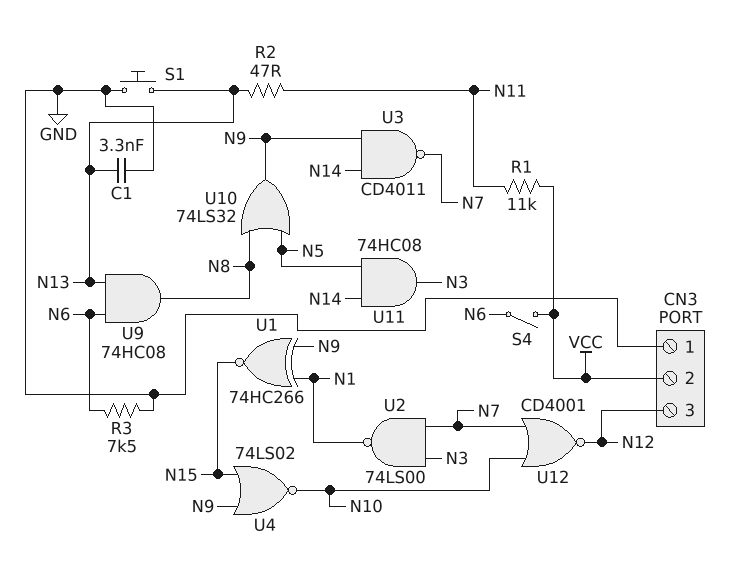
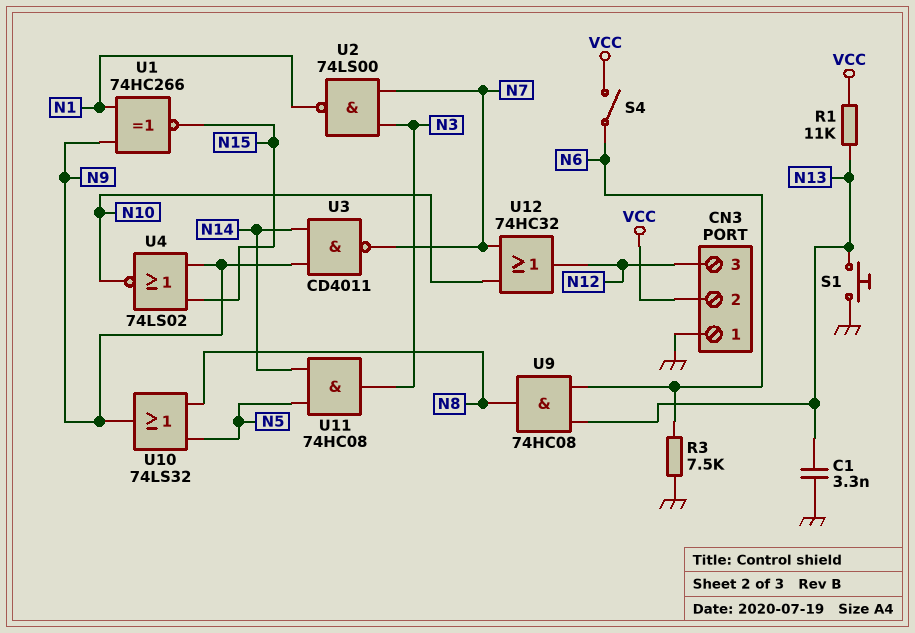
R1: 11k (N11, VCC) -> 11k (N13, VCC)
R2: 47 (N11, N13) -> none
U12: NOR CD4001 (in N7, in N10, out N12) -> OR 74HC32 (in N7, in N10, out N12)

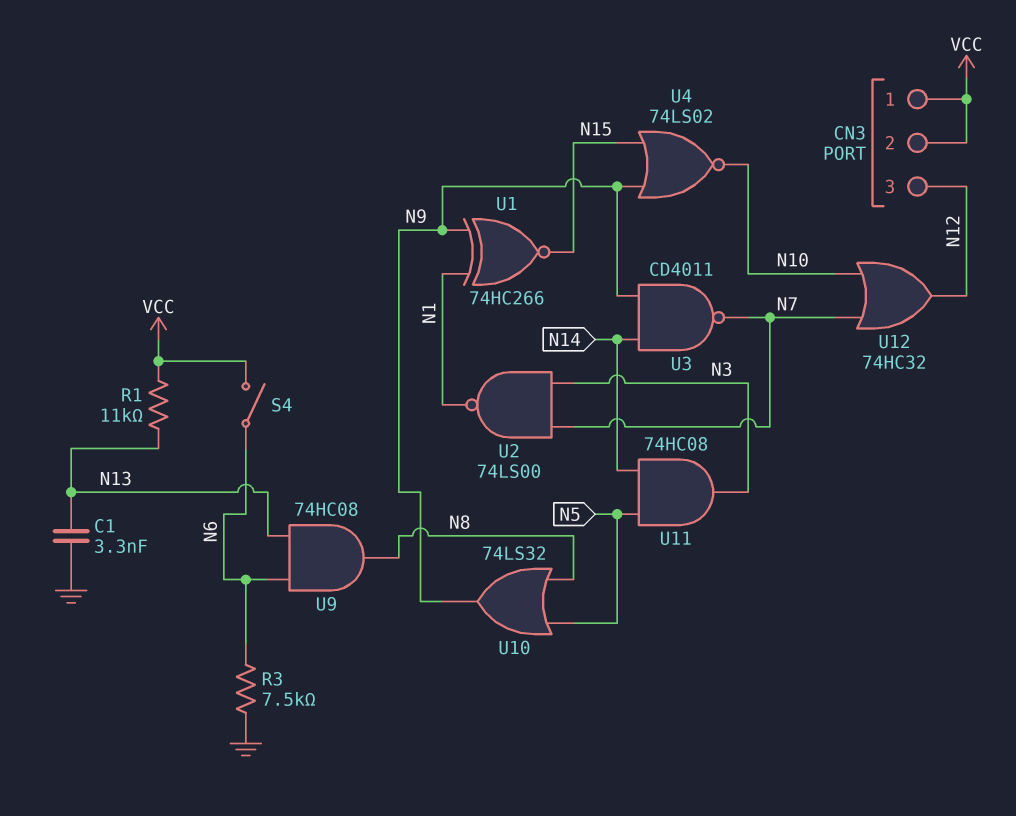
CN3 pin 1: GND -> VCC
S1: button (GND, N13) -> none

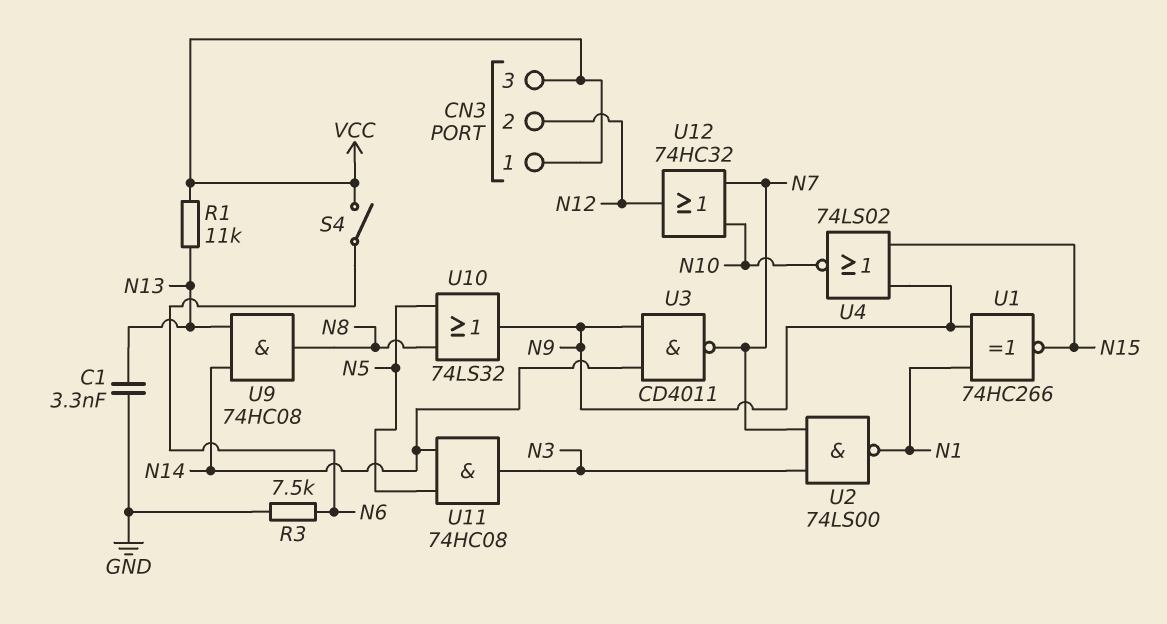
CN3 pin 2: VCC -> N12
CN3 pin 3: N12 -> VCC
U9: AND 74HC08 (in N6, in N13, out N8) -> AND 74HC08 (in N13, in N14, out N8)

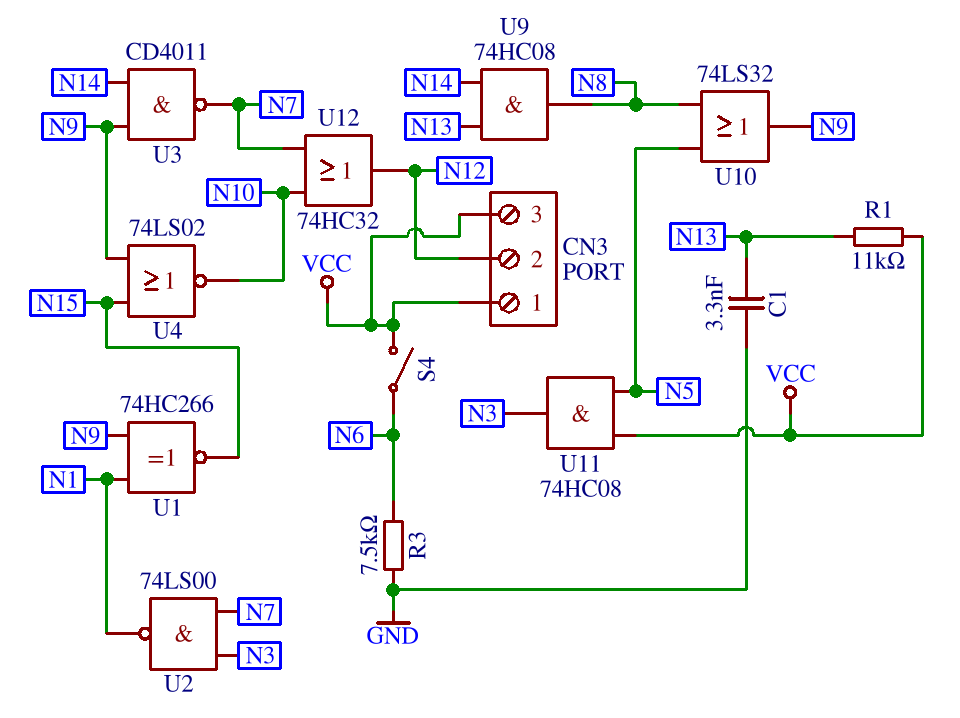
U11: AND 74HC08 (in N5, in N14, out N3) -> AND 74HC08 (in N5, in VCC, out N3)

